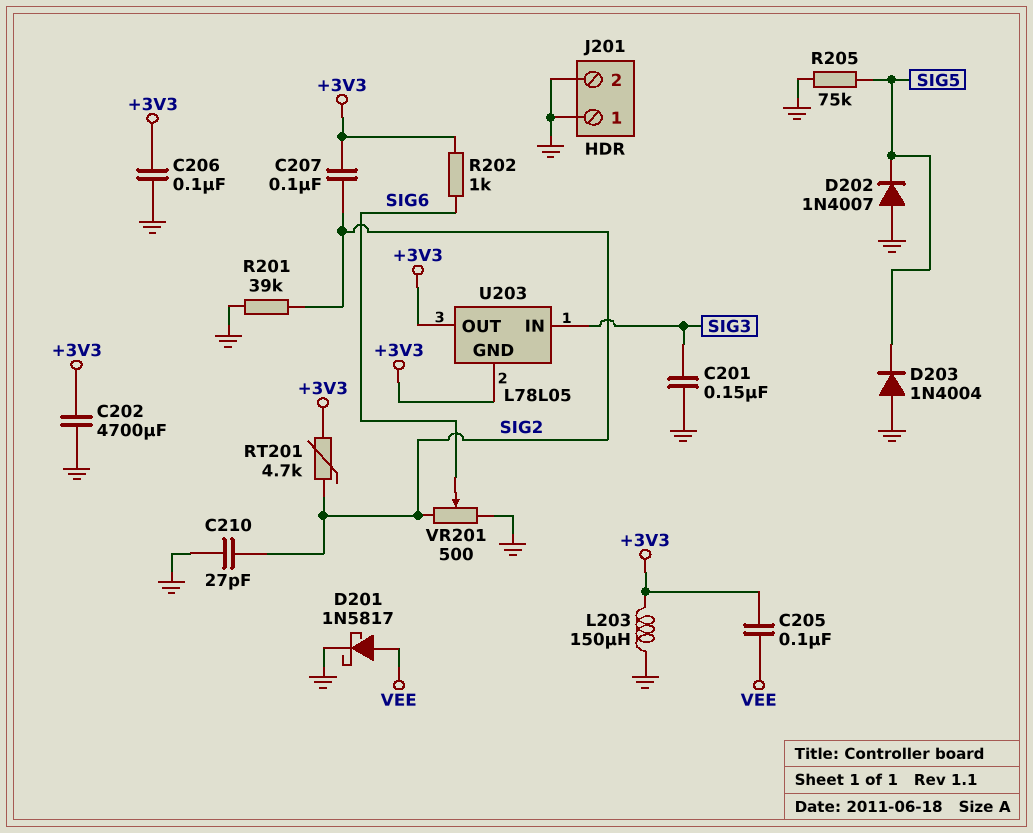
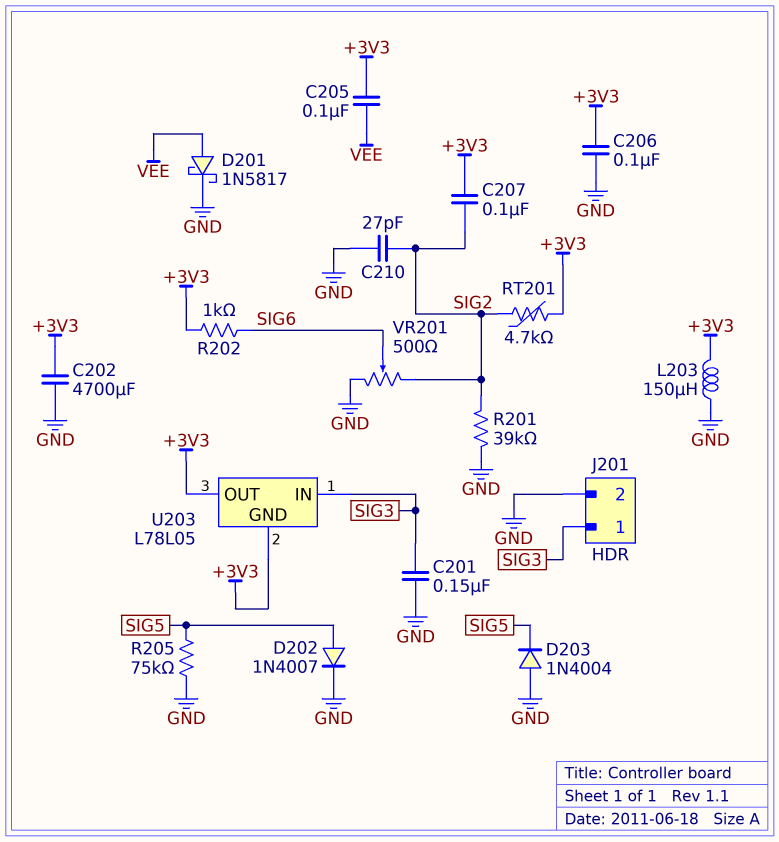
D202: diode 1N4007 (A GND, K SIG5) -> diode 1N4007 (A SIG5, K GND)
J201 pin 1: GND -> SIG3

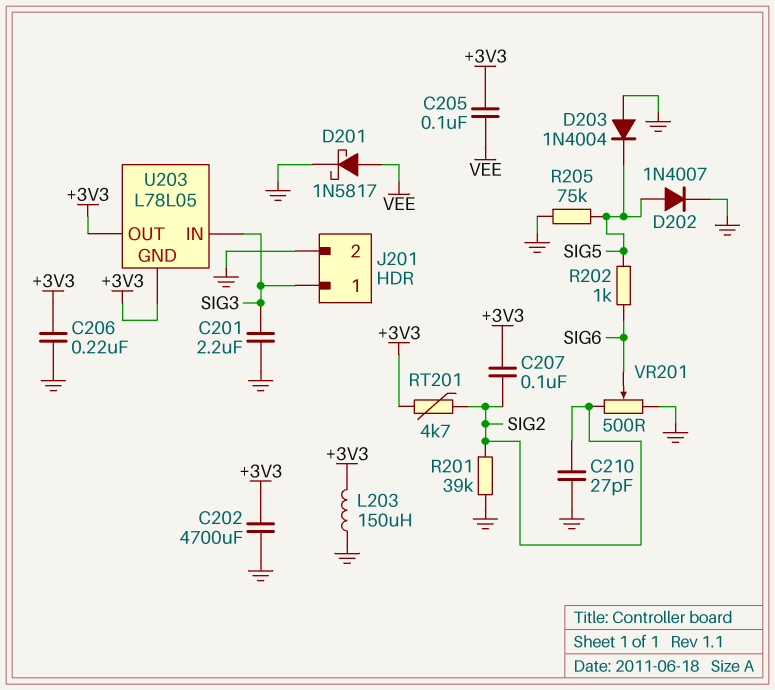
C201: 150nF (GND, SIG3) -> 2.2uF (GND, SIG3)
C206: 100nF (+3V3, GND) -> 220nF (+3V3, GND)
R202: 1k (+3V3, SIG6) -> 1k (SIG5, SIG6)

